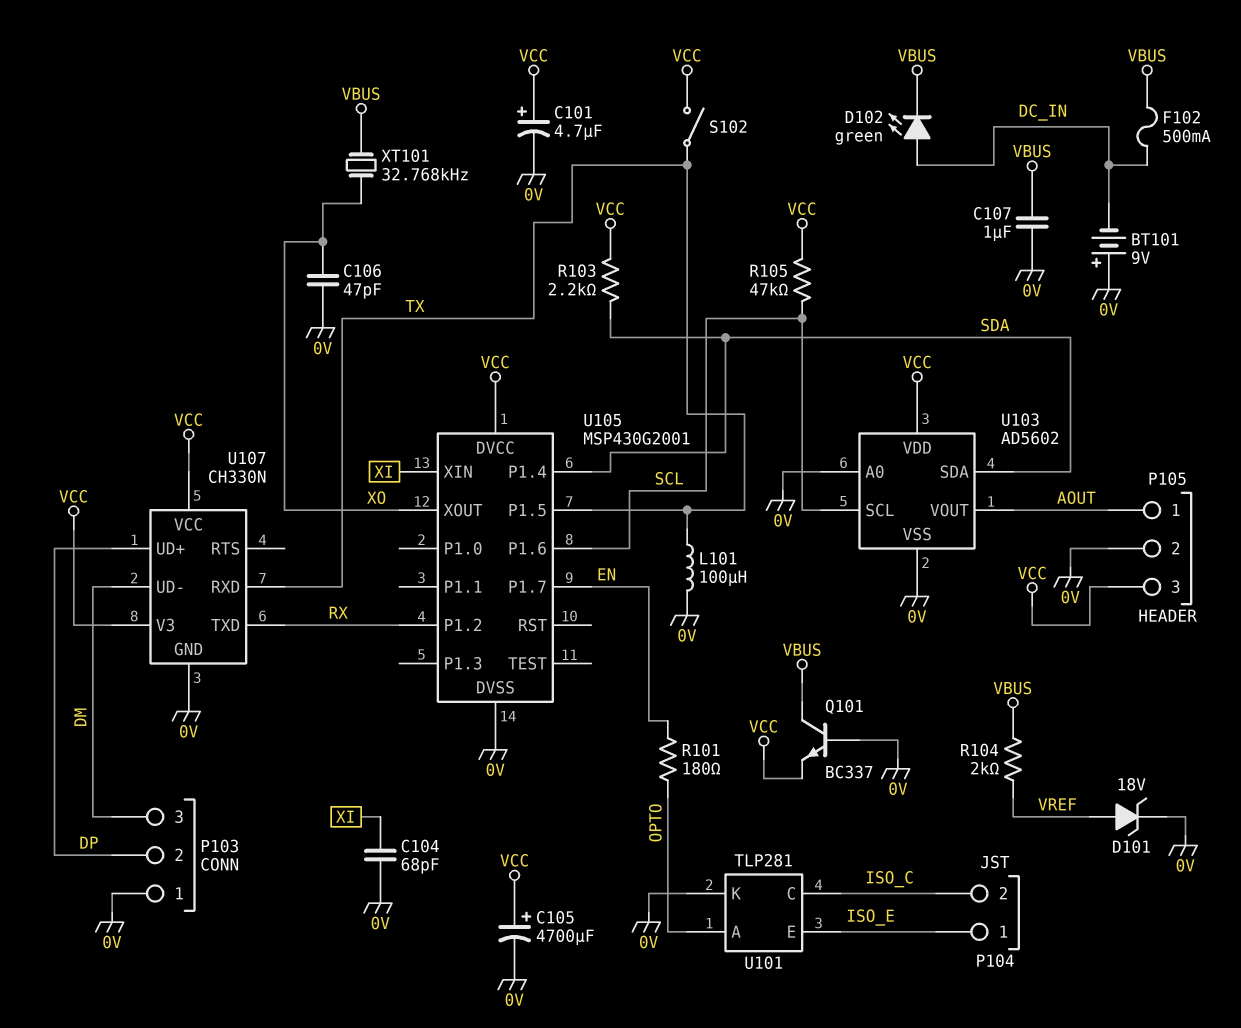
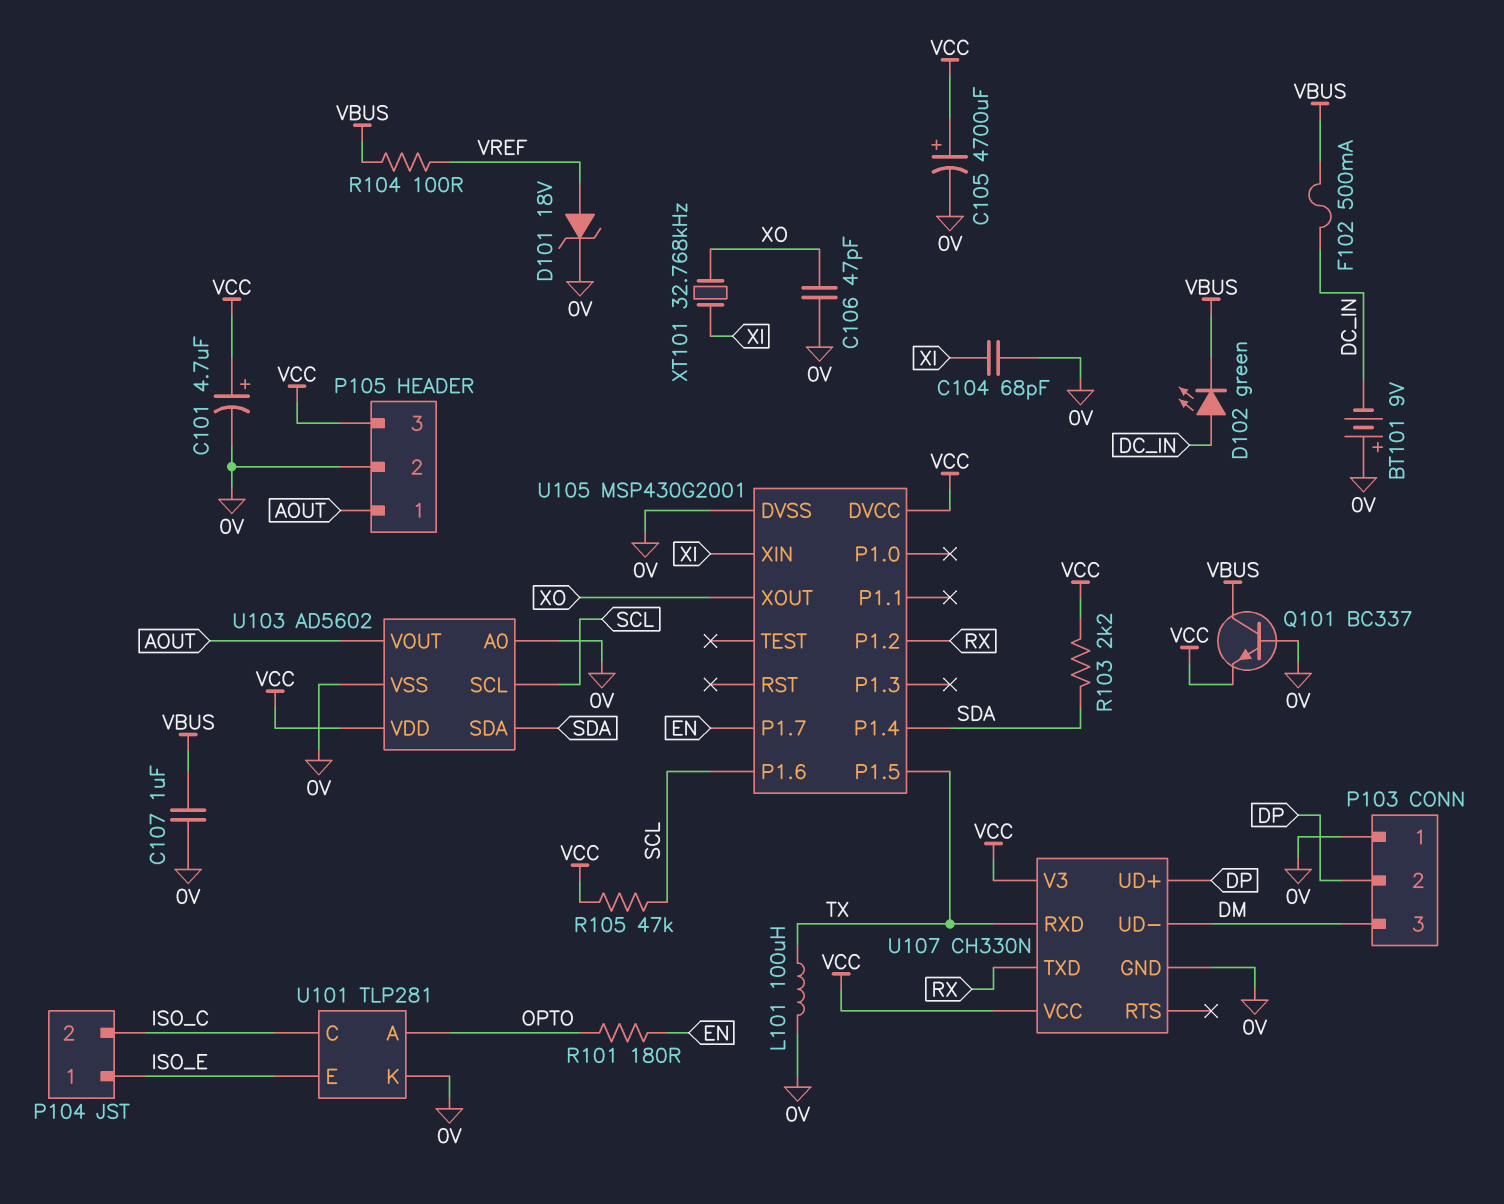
R104: 2k (VBUS, VREF) -> 100 (VBUS, VREF)
S102: switch (TX, VCC) -> none
XT101: 32.768kHz (VBUS, XO) -> 32.768kHz (XI, XO)

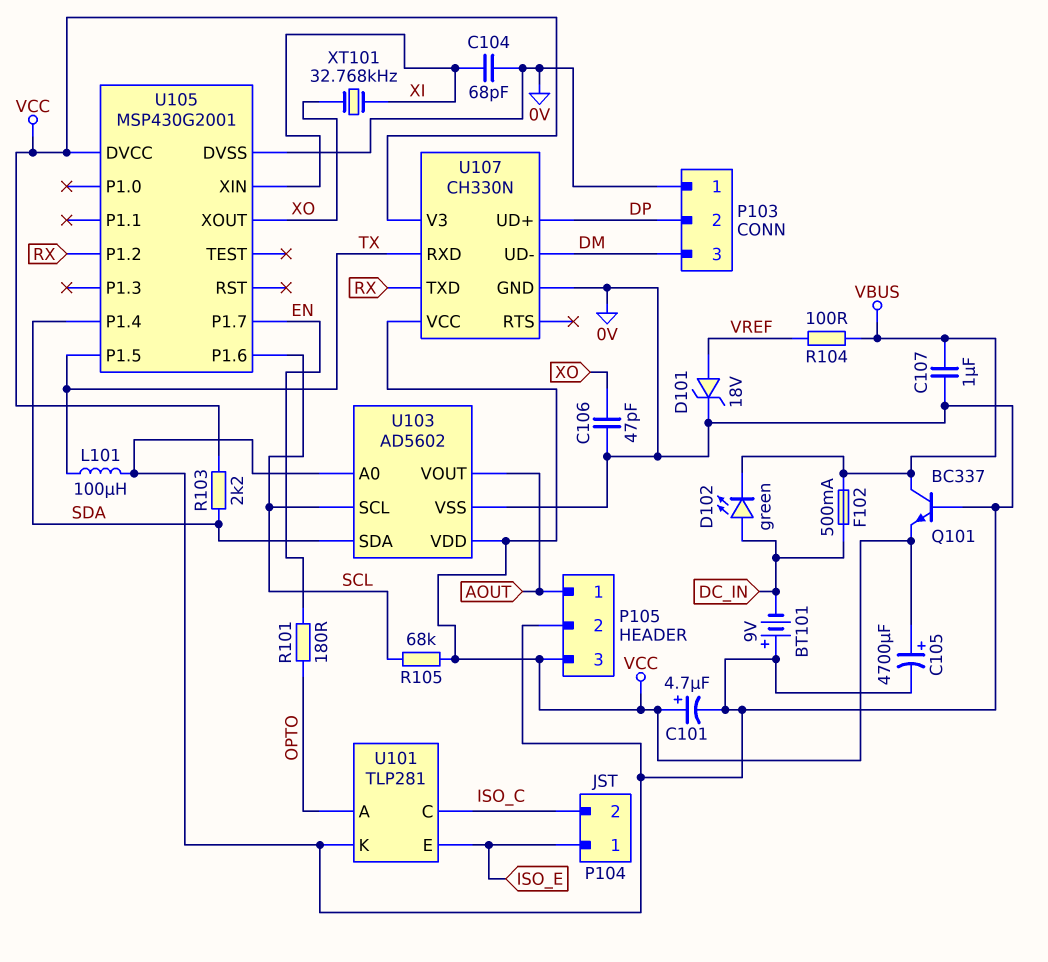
R105: 47k (SCL, VCC) -> 68k (SCL, VCC)

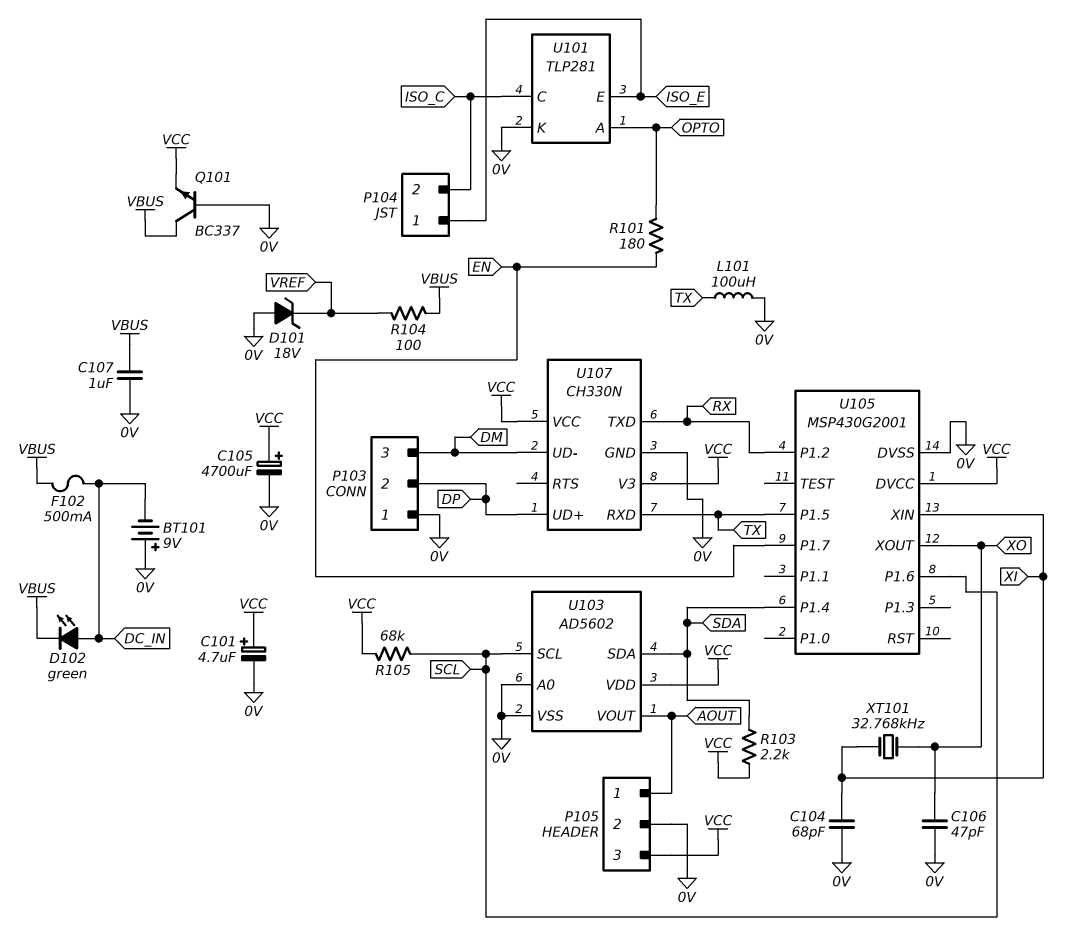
D101: zener 18V (A VREF, K 0V) -> zener 18V (A 0V, K VREF)

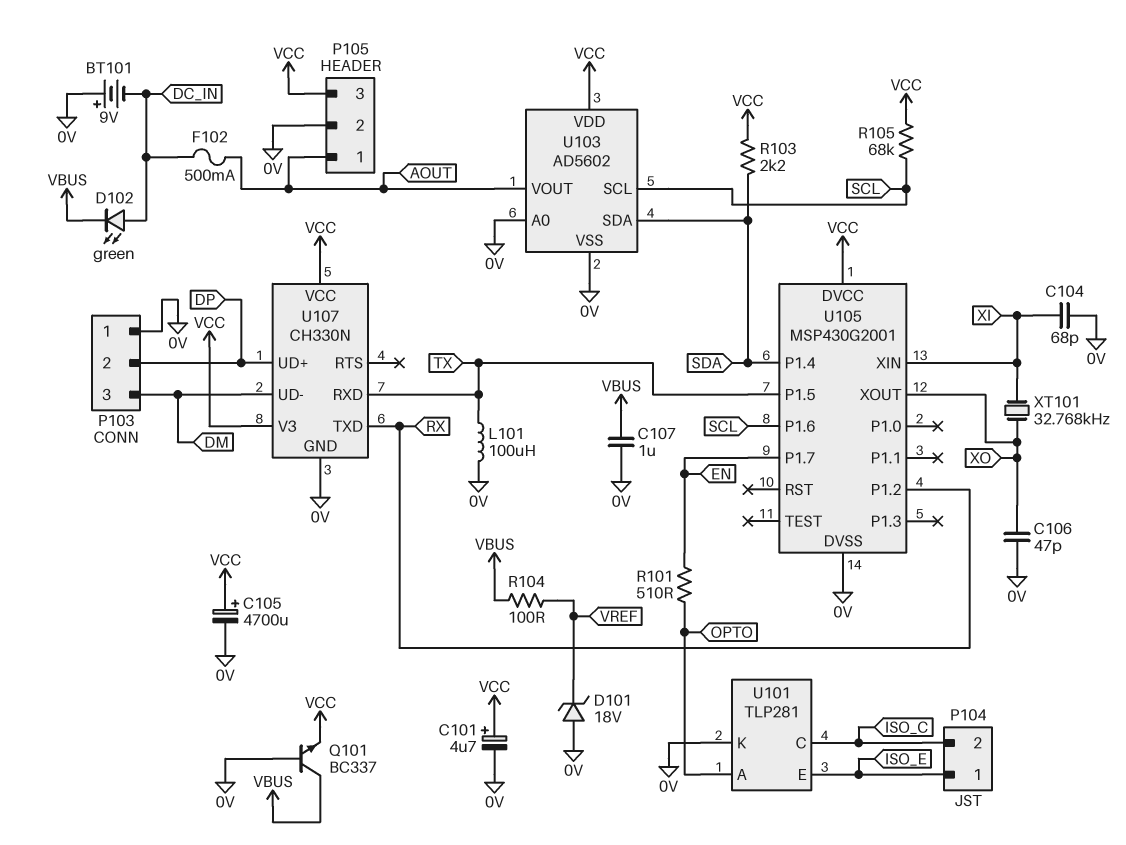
F102: 500mA (DC_IN, VBUS) -> 500mA (AOUT, DC_IN)
R101: 180 (EN, OPTO) -> 510 (EN, OPTO)

